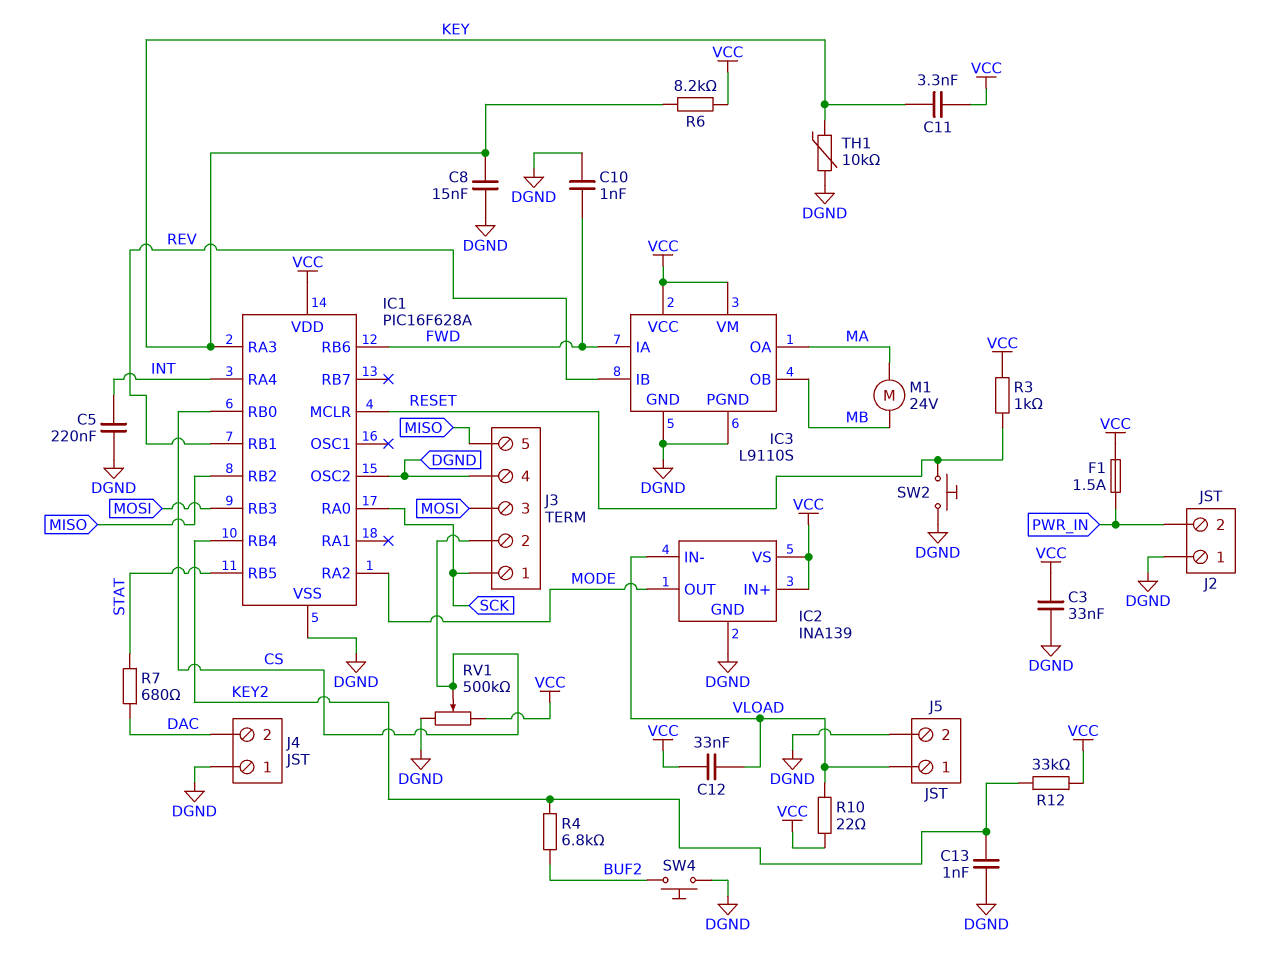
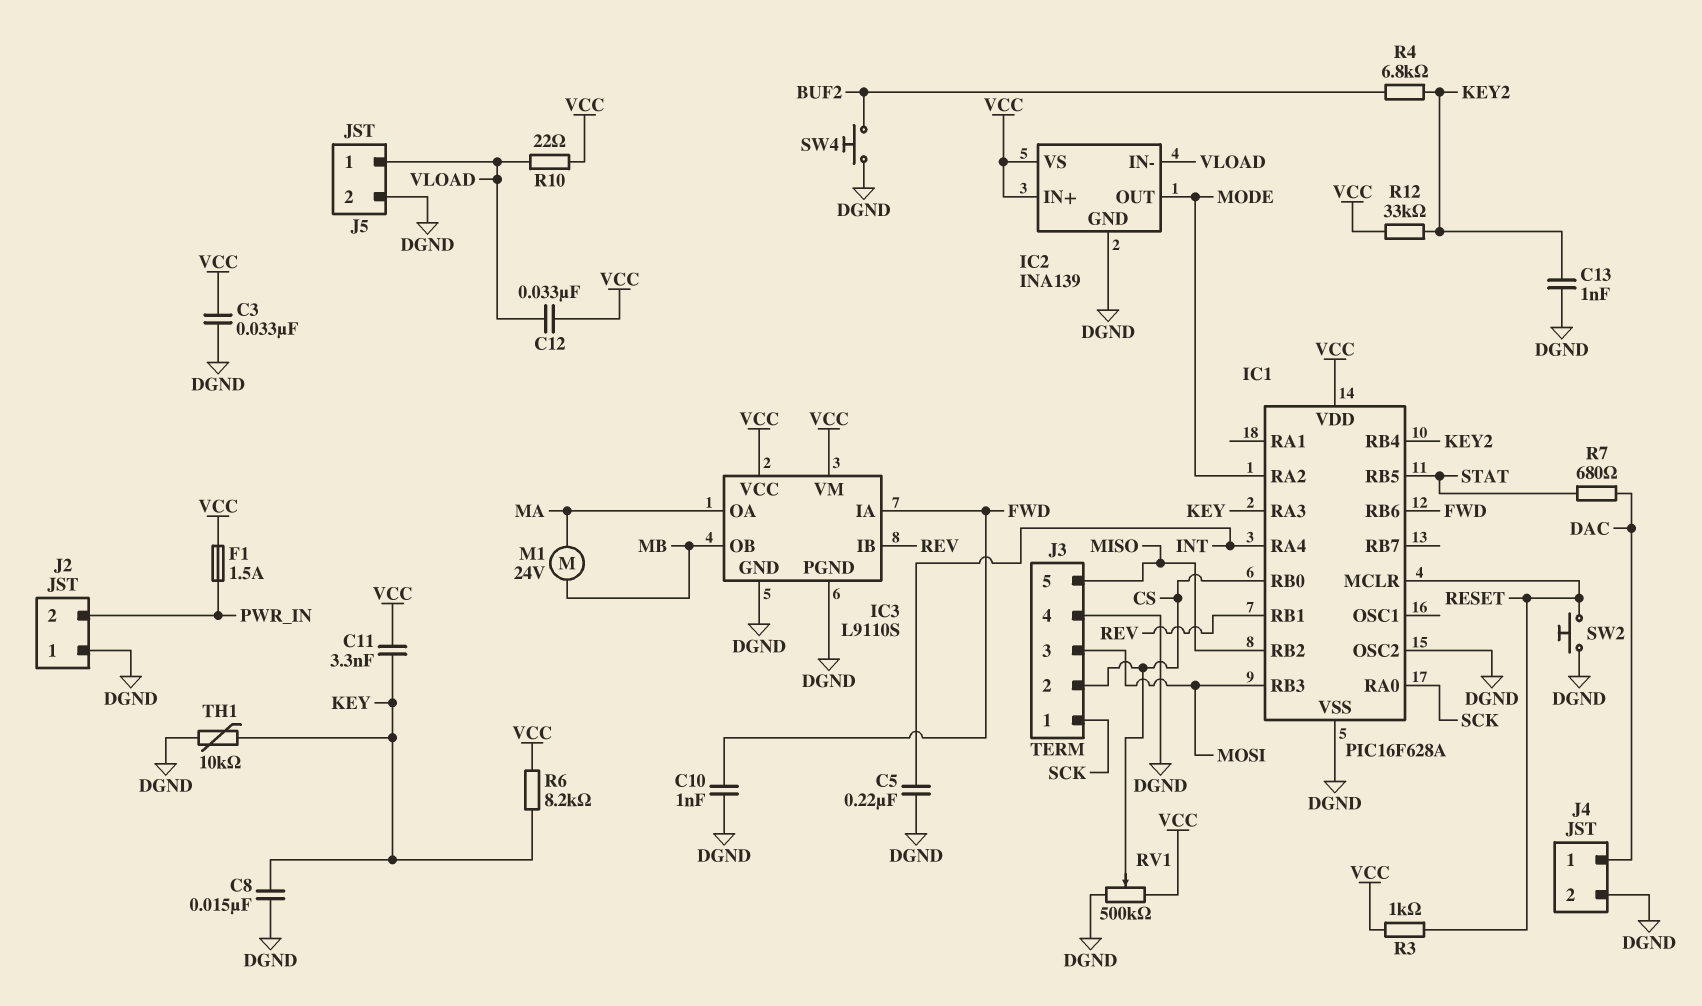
J4 pin 1: DGND -> DAC
J4 pin 2: DAC -> DGND

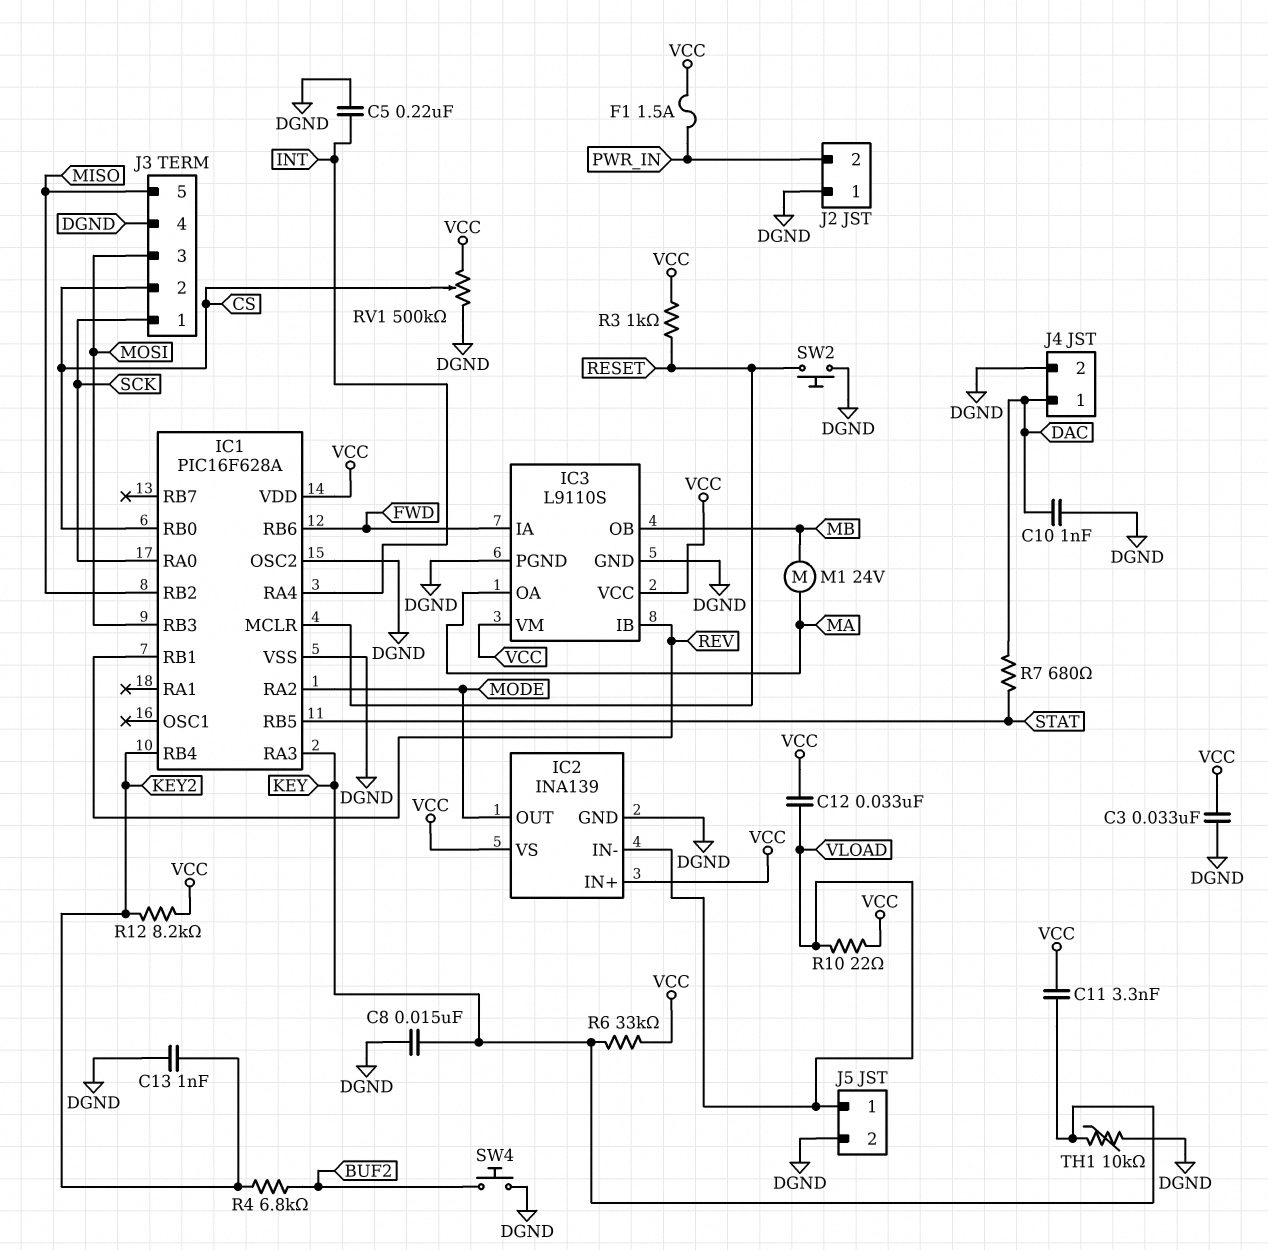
C10: 1nF (DGND, FWD) -> 1nF (DAC, DGND)
R6: 8.2k (KEY, VCC) -> 33k (KEY, VCC)
R12: 33k (KEY2, VCC) -> 8.2k (KEY2, VCC)

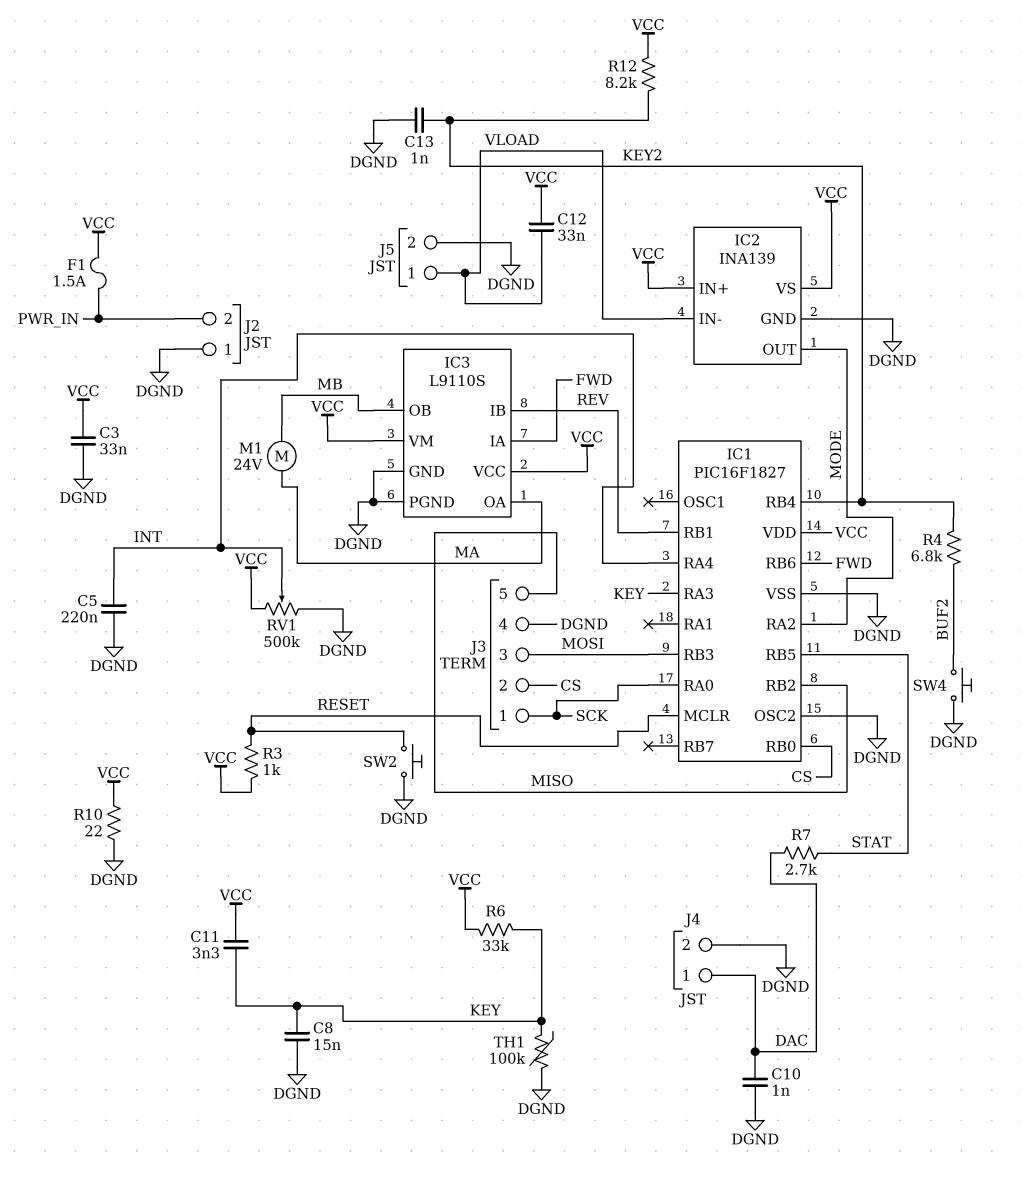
IC1: PIC16F628A -> PIC16F1827
R7: 680 (DAC, STAT) -> 2.7k (DAC, STAT)
R10: 22 (VCC, VLOAD) -> 22 (DGND, VCC)
RV1: 500k (DGND, VCC, wiper CS) -> 500k (DGND, VCC, wiper INT)
TH1: 10k (DGND, KEY) -> 100k (DGND, KEY)

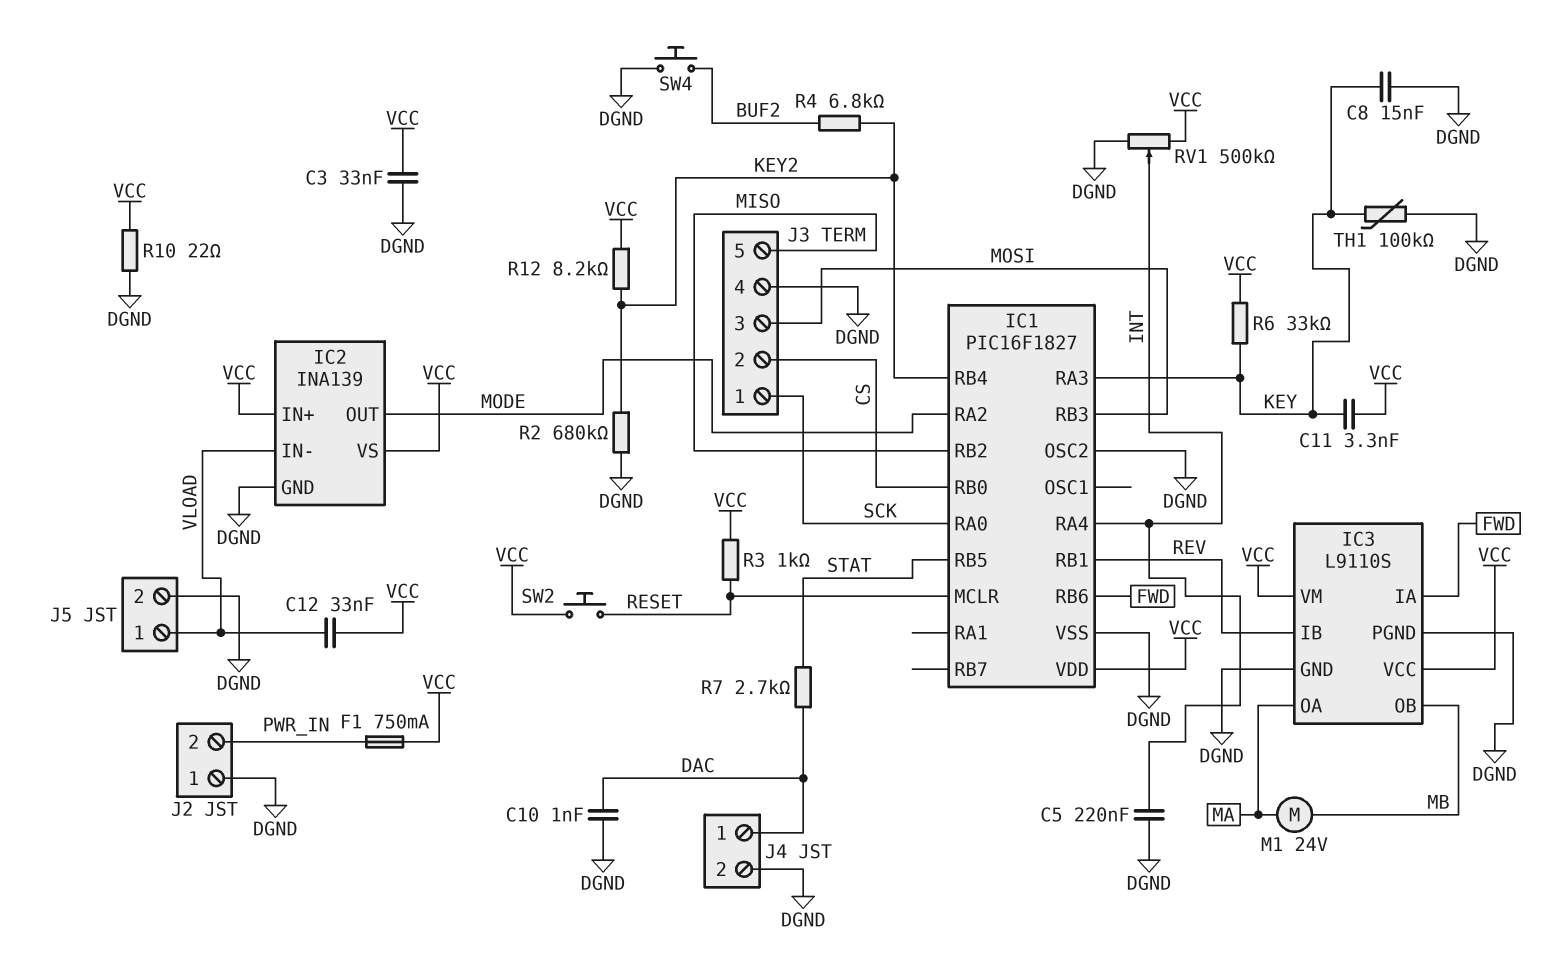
C13: 1nF (DGND, KEY2) -> none
F1: 1.5A (PWR_IN, VCC) -> 750mA (PWR_IN, VCC)
R2: none -> 680k (DGND, KEY2)
SW2: button (DGND, RESET) -> button (RESET, VCC)

